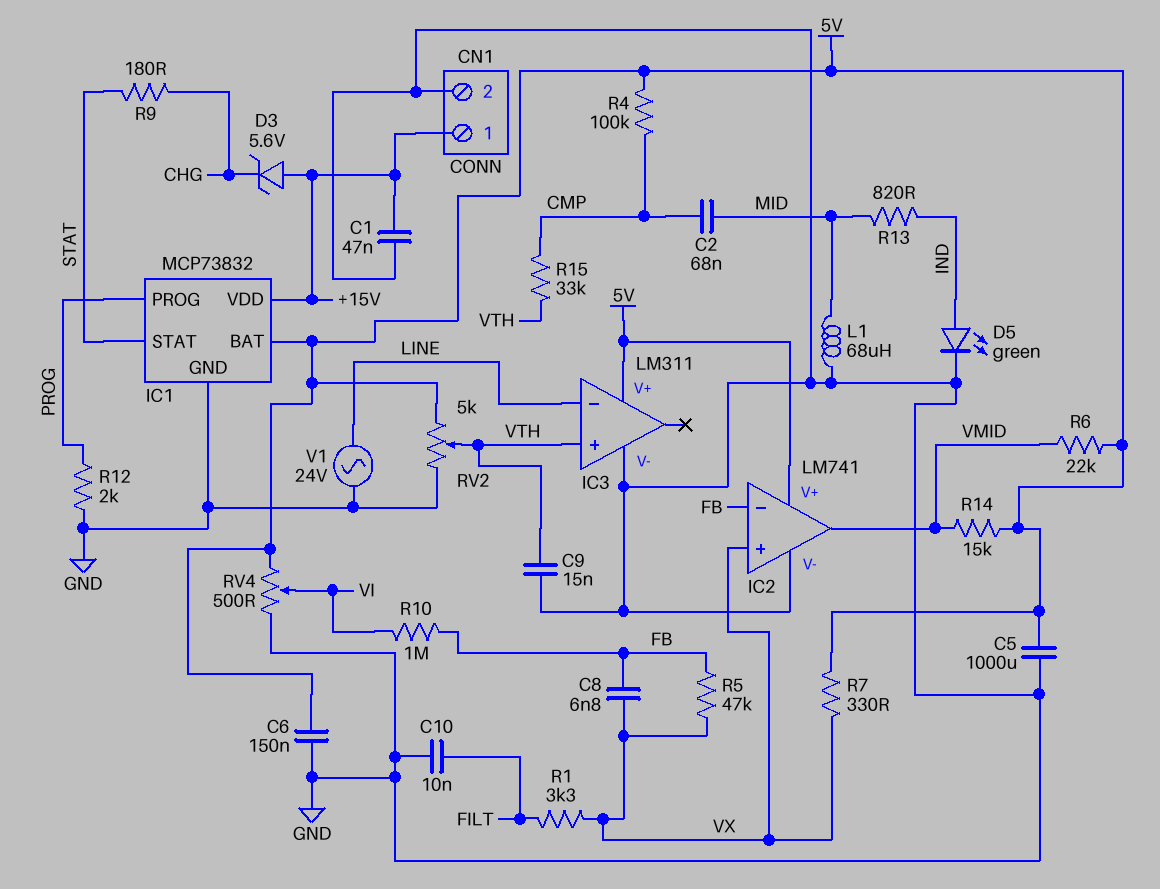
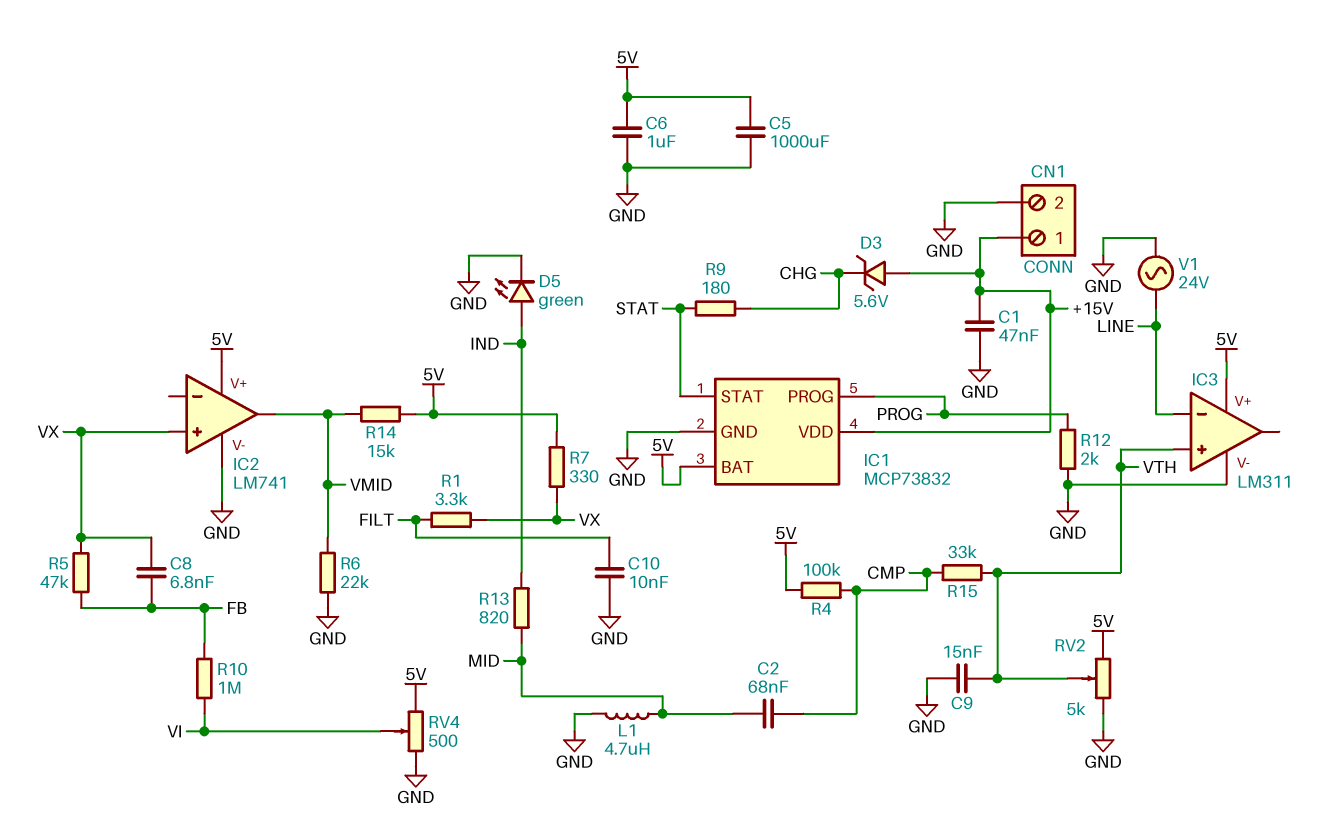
C6: 150nF (5V, GND) -> 1uF (5V, GND)
IC2 pin in-: FB -> none
L1: 68uH (GND, MID) -> 4.7uH (GND, MID)
R6: 22k (5V, VMID) -> 22k (GND, VMID)

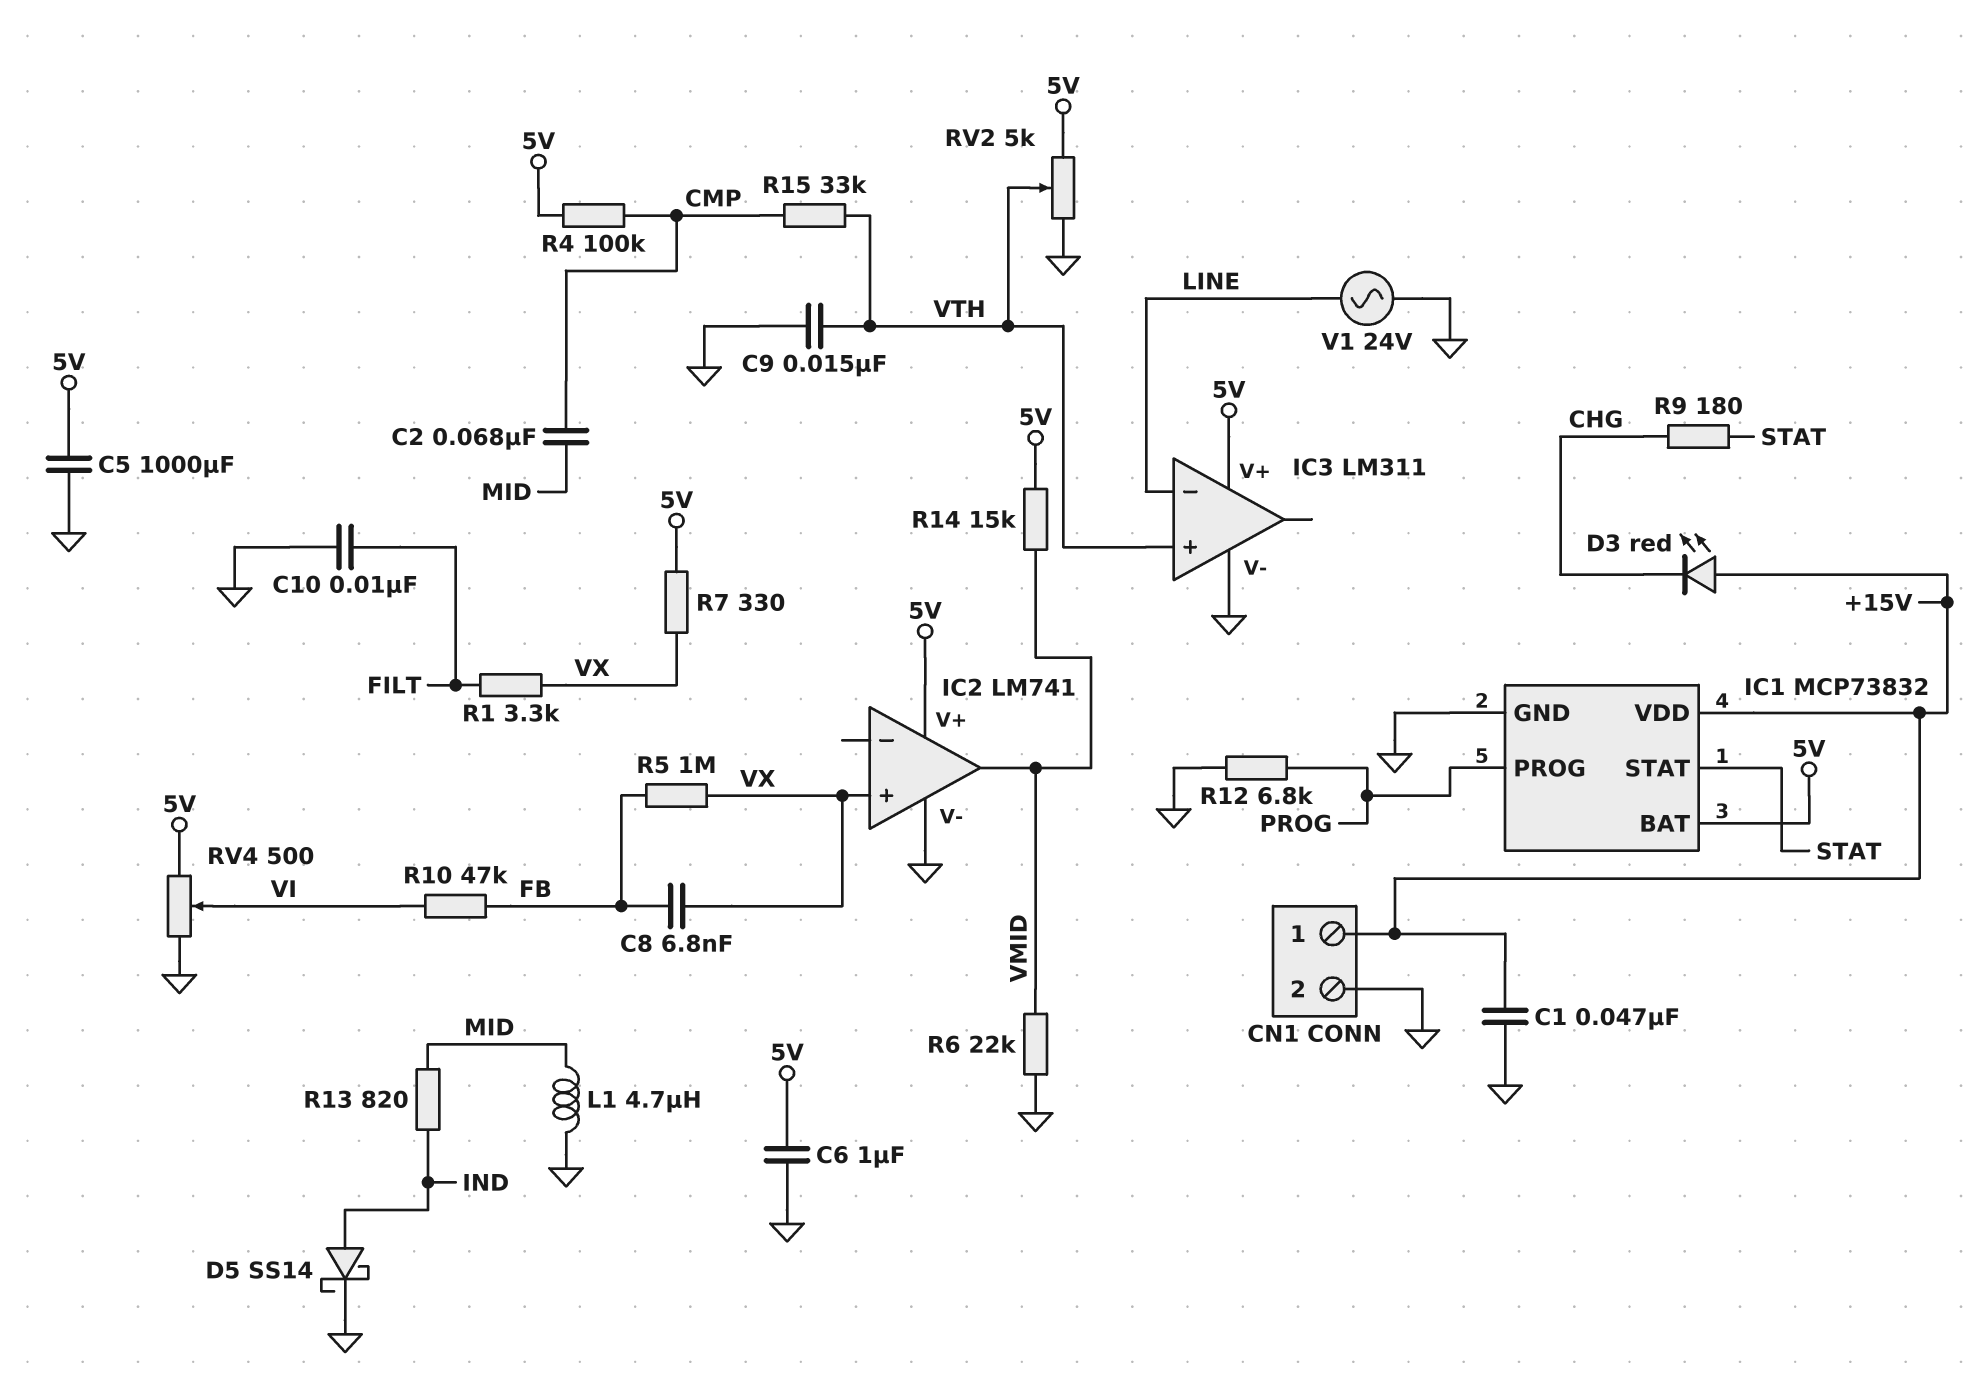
D3: zener 5.6V (A +15V, K CHG) -> LED red (A +15V, K CHG)
D5: LED green (A IND, K GND) -> schottky SS14 (A IND, K GND)
R5: 47k (FB, VX) -> 1M (FB, VX)
R10: 1M (FB, VI) -> 47k (FB, VI)
R12: 2k (GND, PROG) -> 6.8k (GND, PROG)

